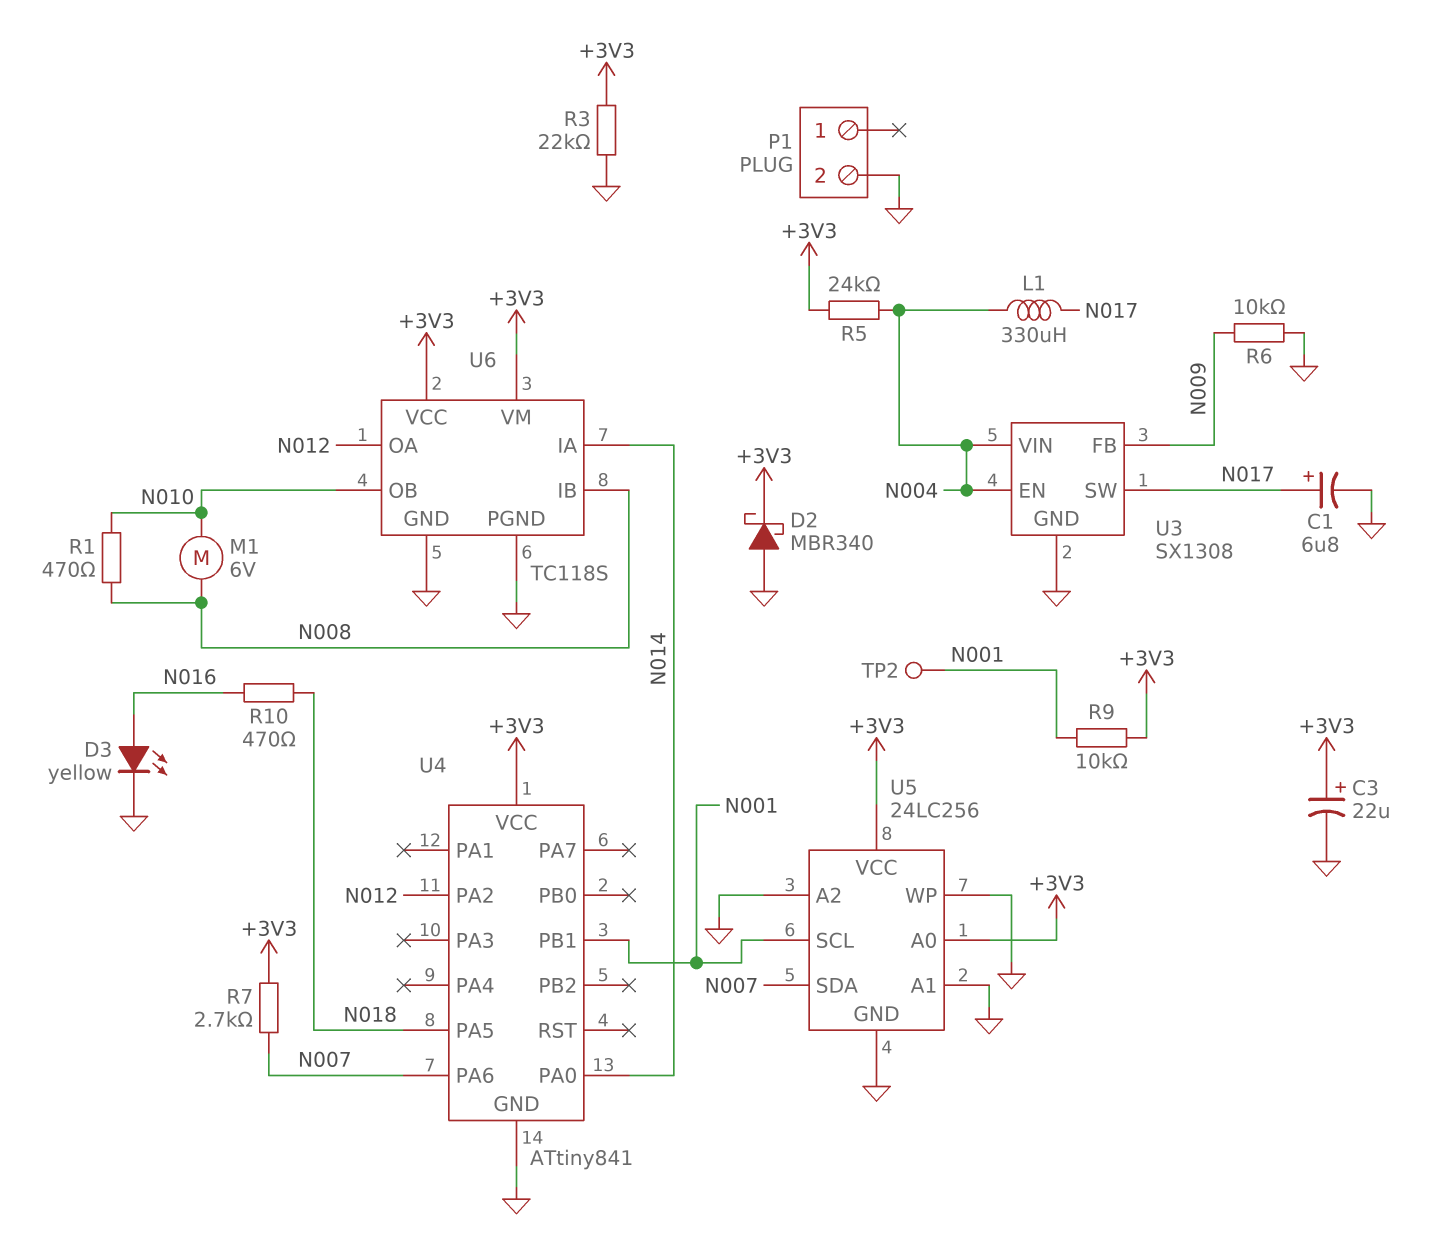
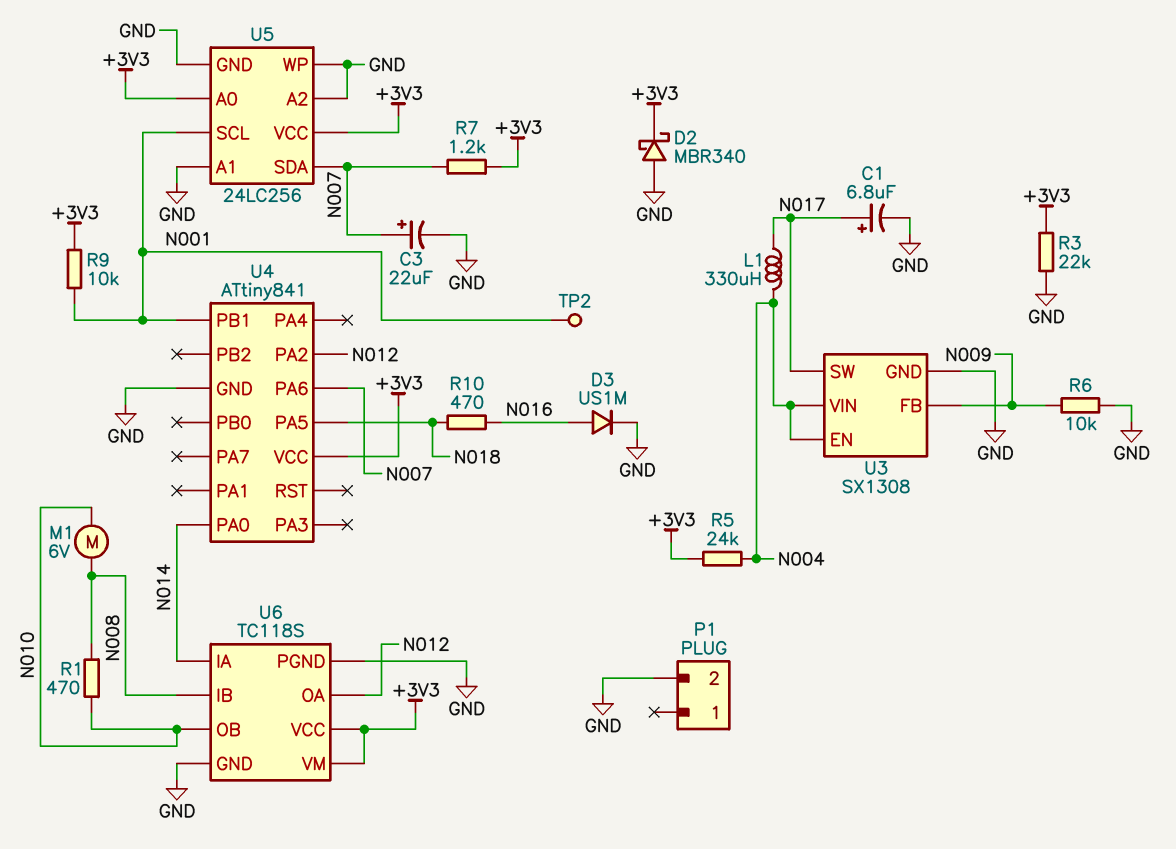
C3: 22uF (plus +3V3, minus GND) -> 22uF (plus N007, minus GND)
D3: LED yellow (A N016, K GND) -> diode US1M (A N016, K GND)
R7: 2.7k (+3V3, N007) -> 1.2k (+3V3, N007)

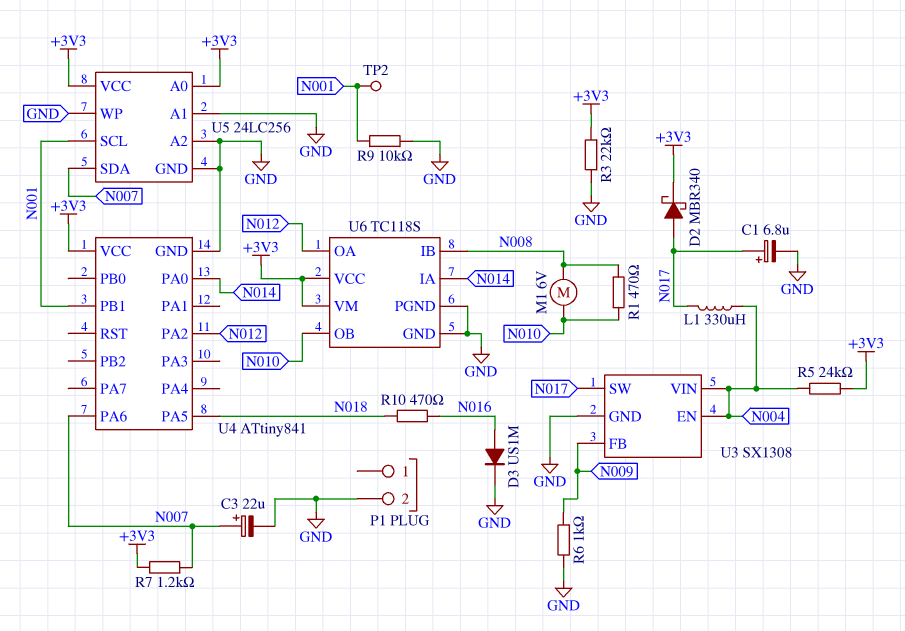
D2: schottky MBR340 (A GND, K +3V3) -> schottky MBR340 (A N017, K +3V3)
R6: 10k (GND, N009) -> 1k (GND, N009)
R9: 10k (+3V3, N001) -> 10k (GND, N001)

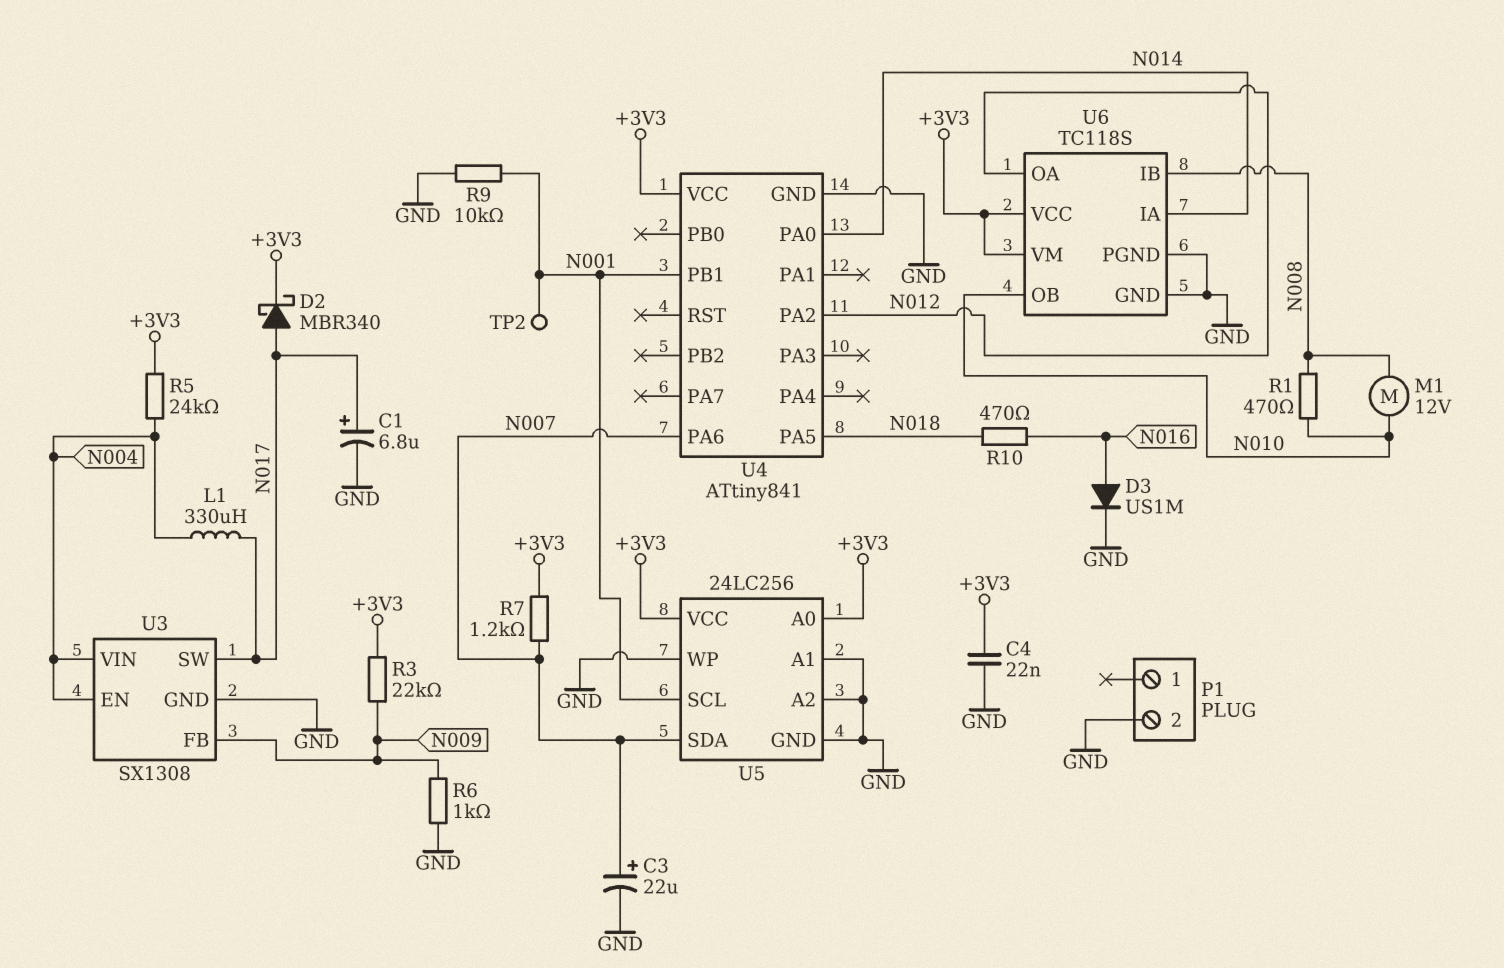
C4: none -> 22nF (+3V3, GND)
M1: motor 6V (N008, N010) -> motor 12V (N008, N010)
R3: 22k (+3V3, GND) -> 22k (+3V3, N009)

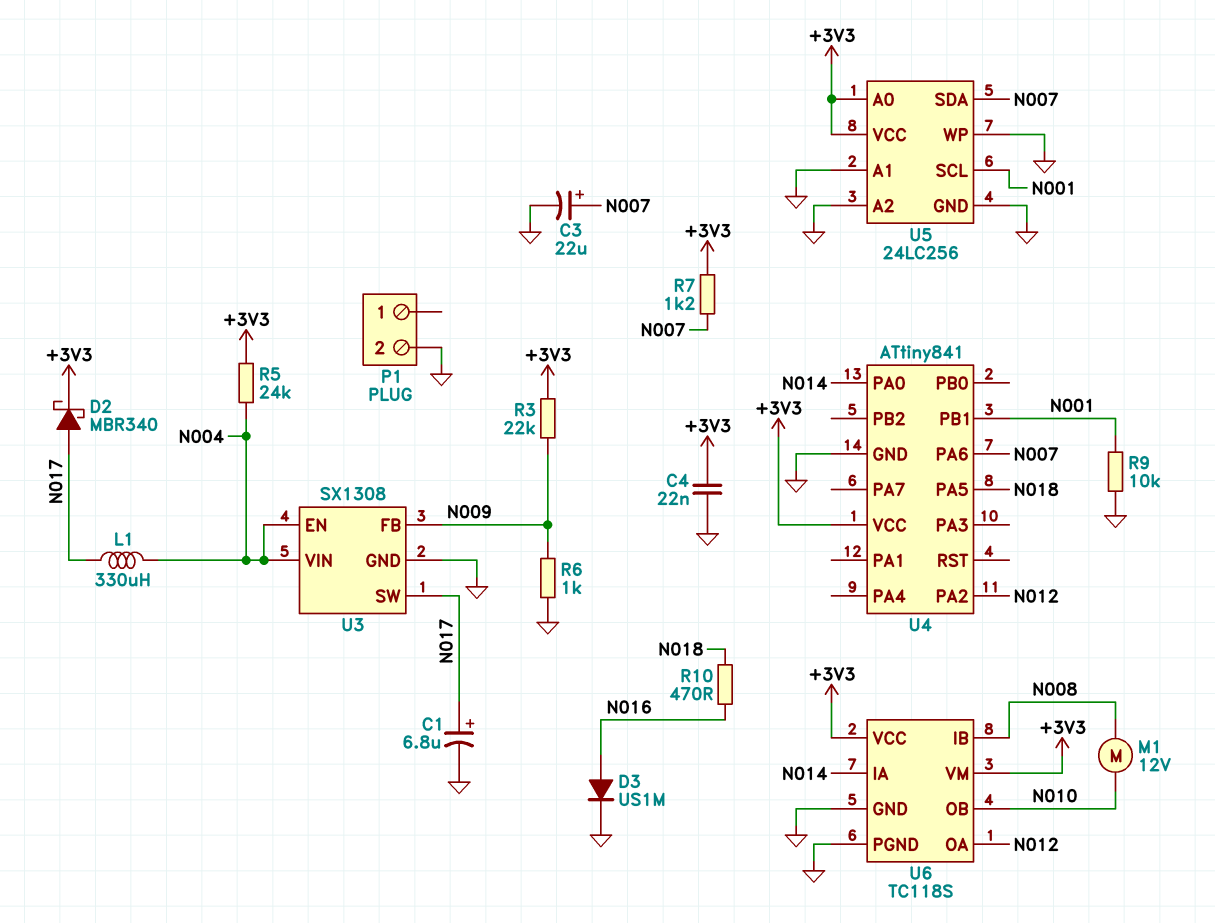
R1: 470 (N008, N010) -> none
TP2: test point (N001) -> none

